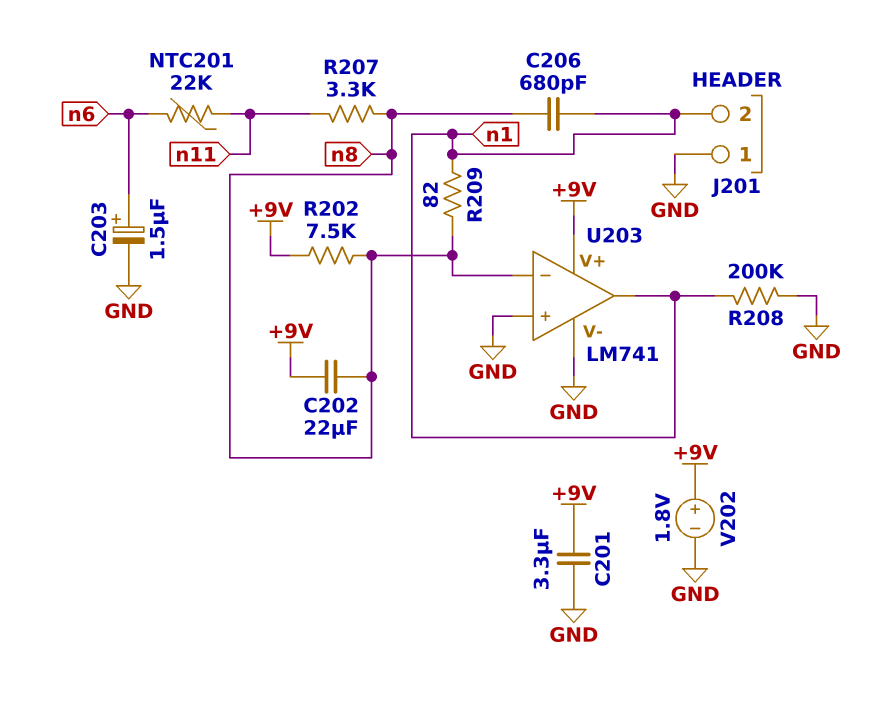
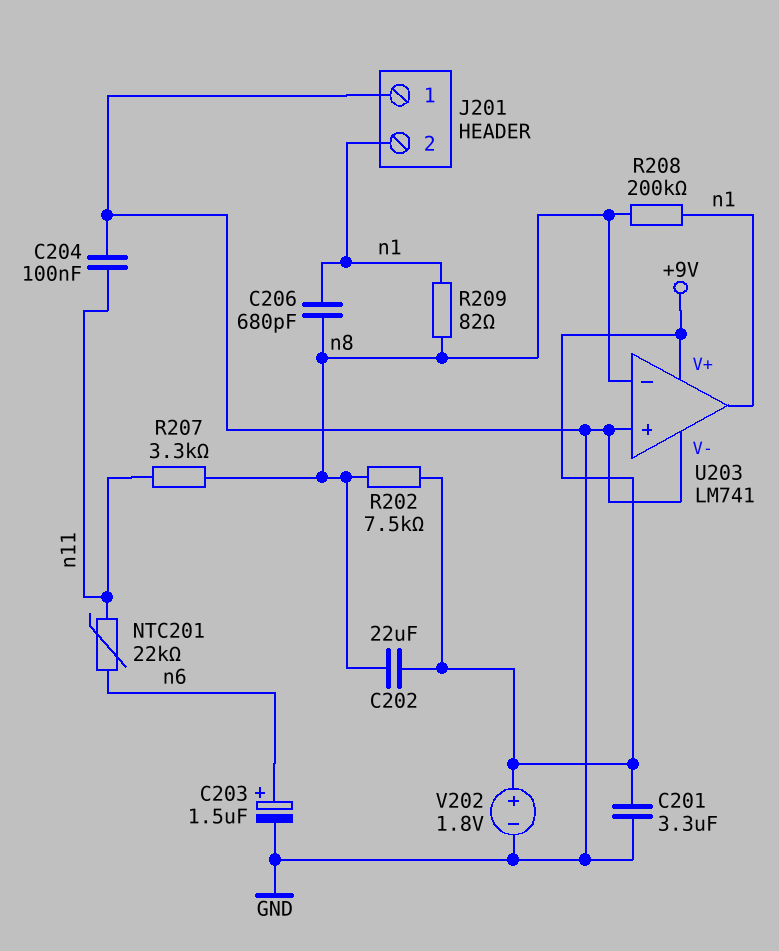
C204: none -> 100nF (GND, n11)
R208: 200k (GND, n1) -> 200k (n1, n8)

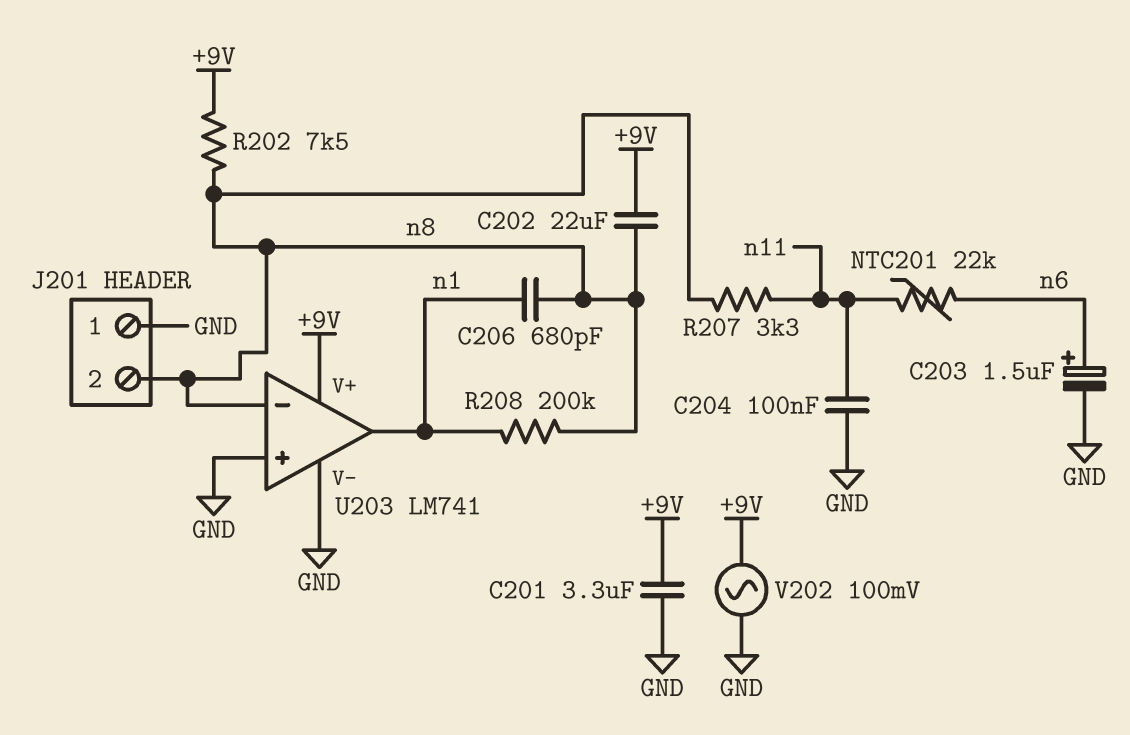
J201 pin 2: n1 -> n8
R209: 82 (n1, n8) -> none
V202: 1.8V (plus +9V, minus GND) -> AC 100mV (+9V, GND)

